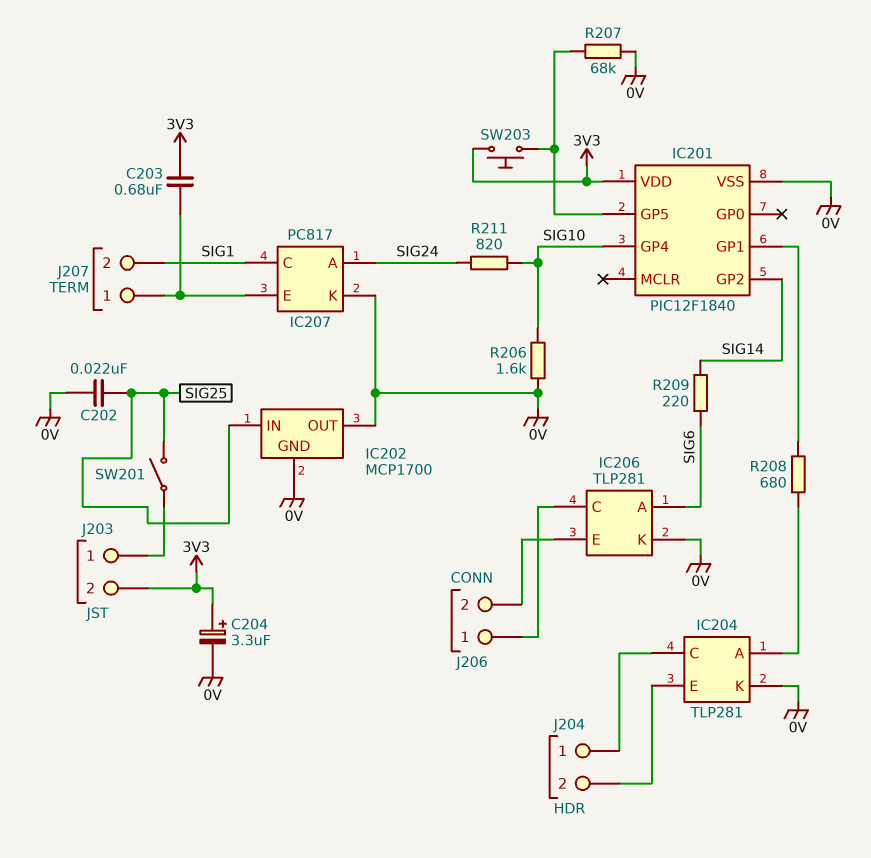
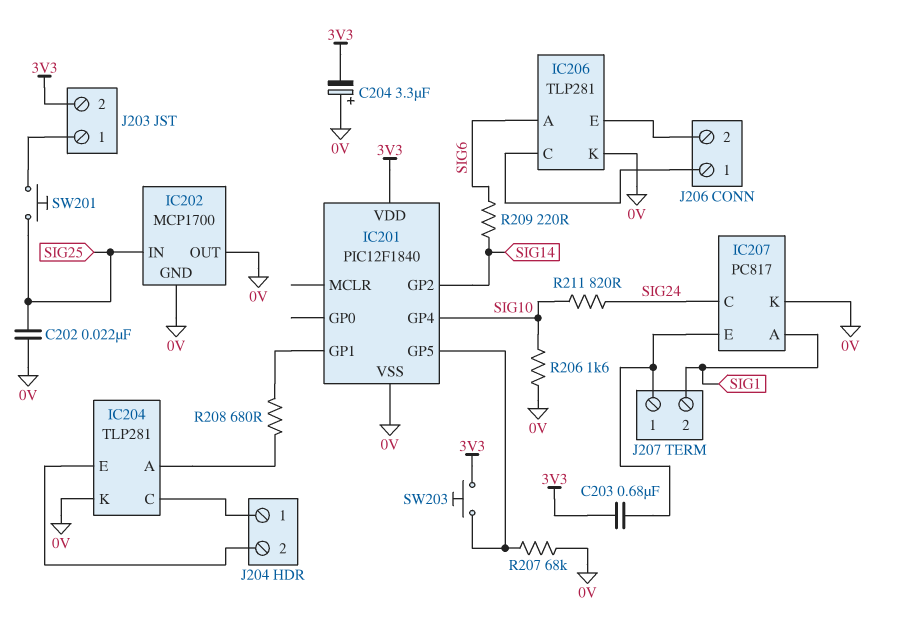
C204: 3.3uF (plus 3V3, minus 0V) -> 3.3uF (plus 0V, minus 3V3)
IC207 pin A: SIG24 -> SIG1
IC207 pin C: SIG1 -> SIG24
SW201: switch (J203/1, SIG25) -> button (J203/1, SIG25)

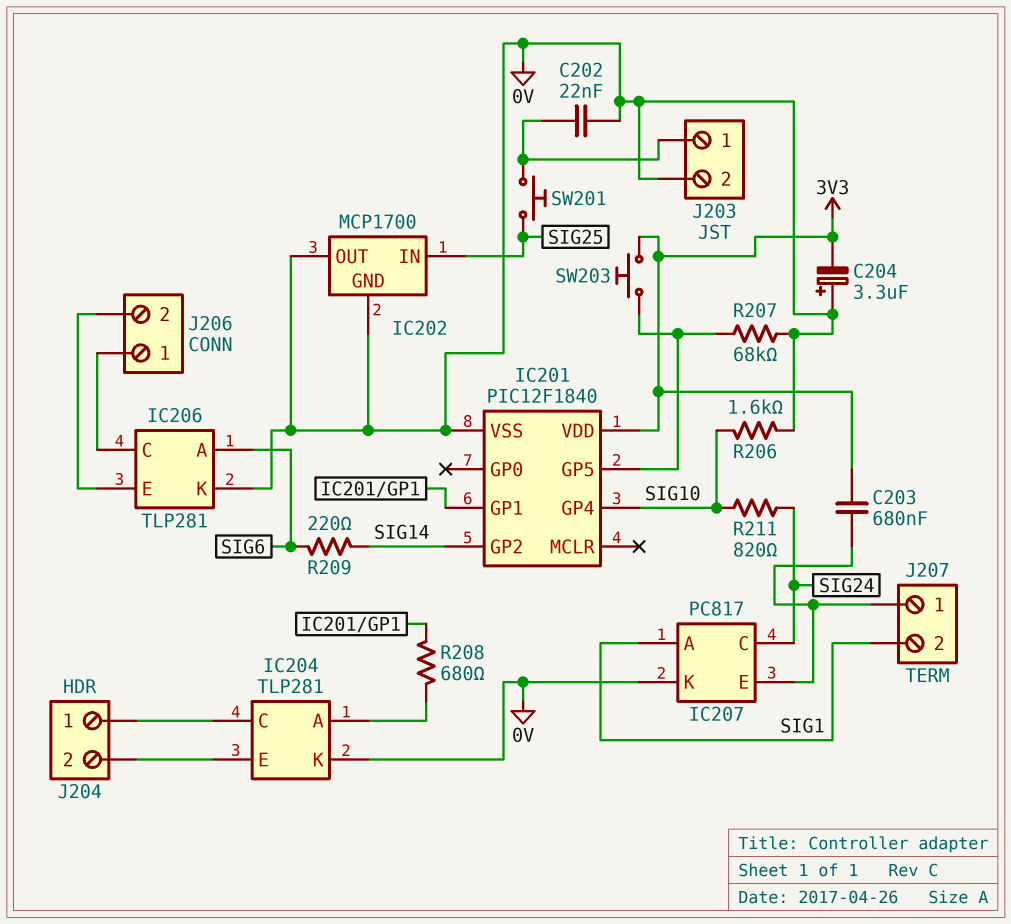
C202: 22nF (0V, SIG25) -> 22nF (0V, J203/1)
J203 pin 2: 3V3 -> 0V

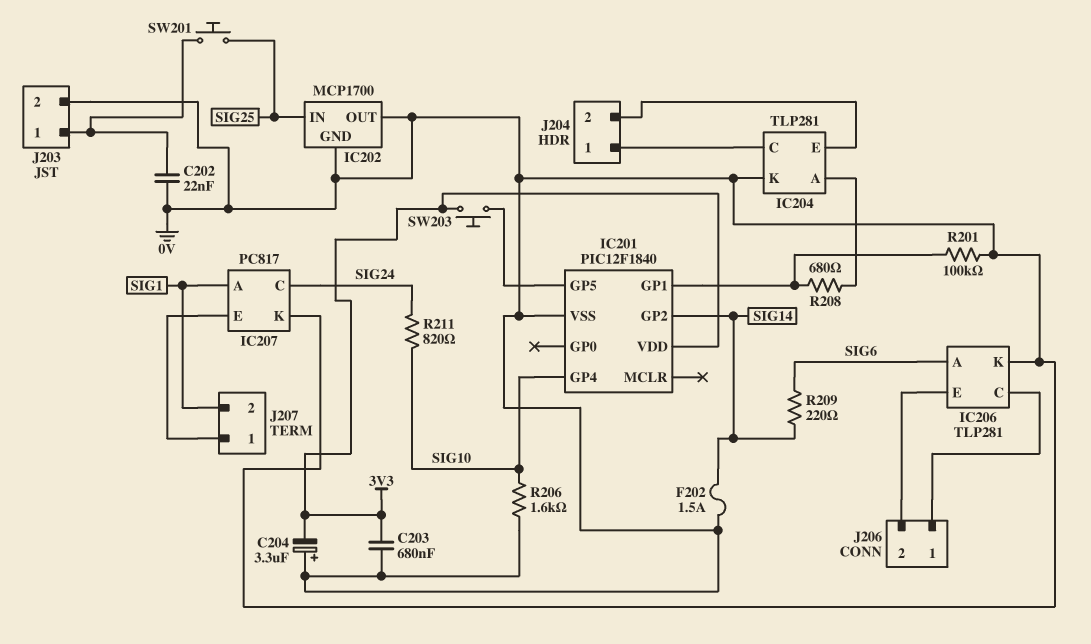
C203: 680nF (3V3, IC207/E) -> 680nF (0V, 3V3)
F202: none -> 1.5A (0V, SIG14)
R201: none -> 100k (0V, IC201/GP1)
R207: 68k (0V, IC201/GP5) -> none

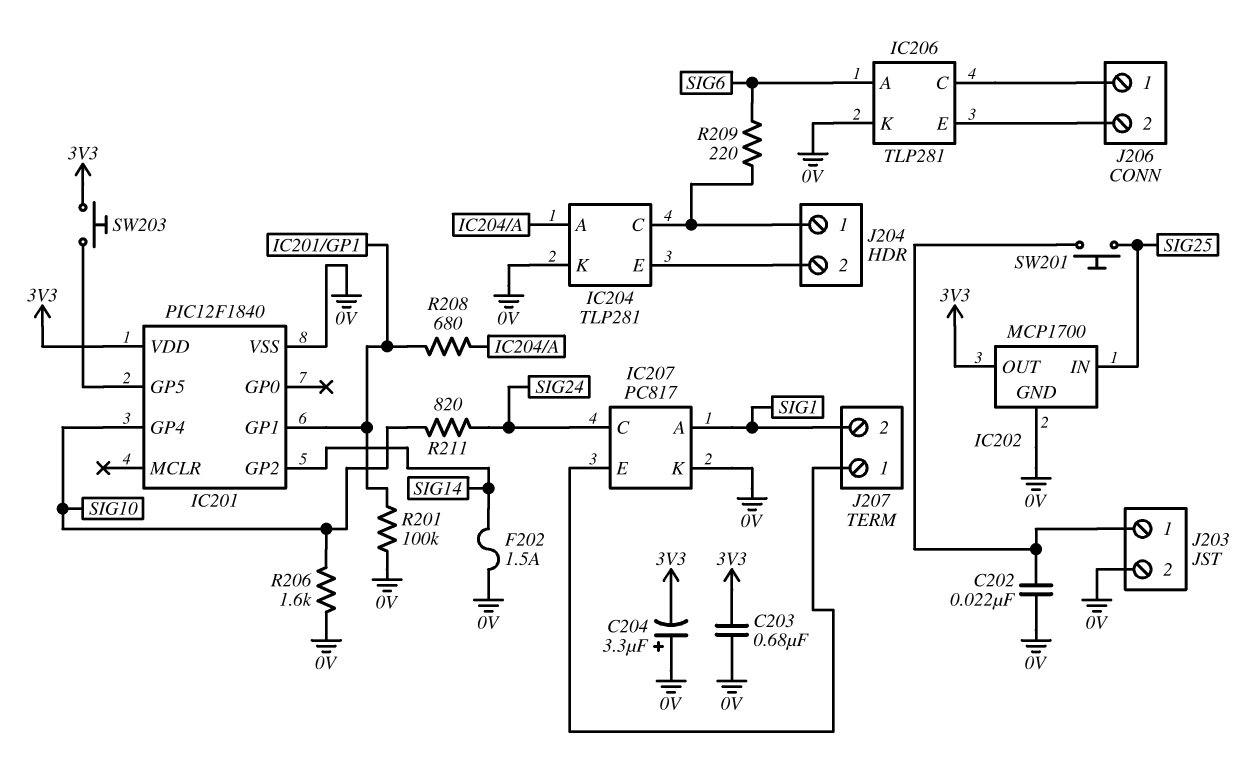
IC202 pin OUT: 0V -> 3V3
R209: 220 (SIG6, SIG14) -> 220 (IC204/C, SIG6)

